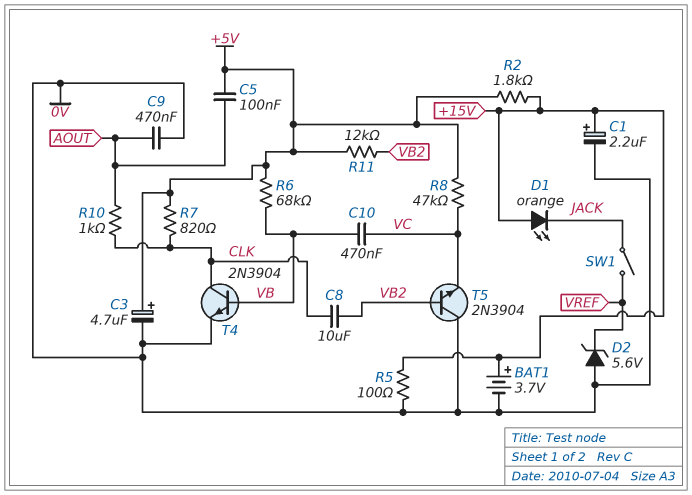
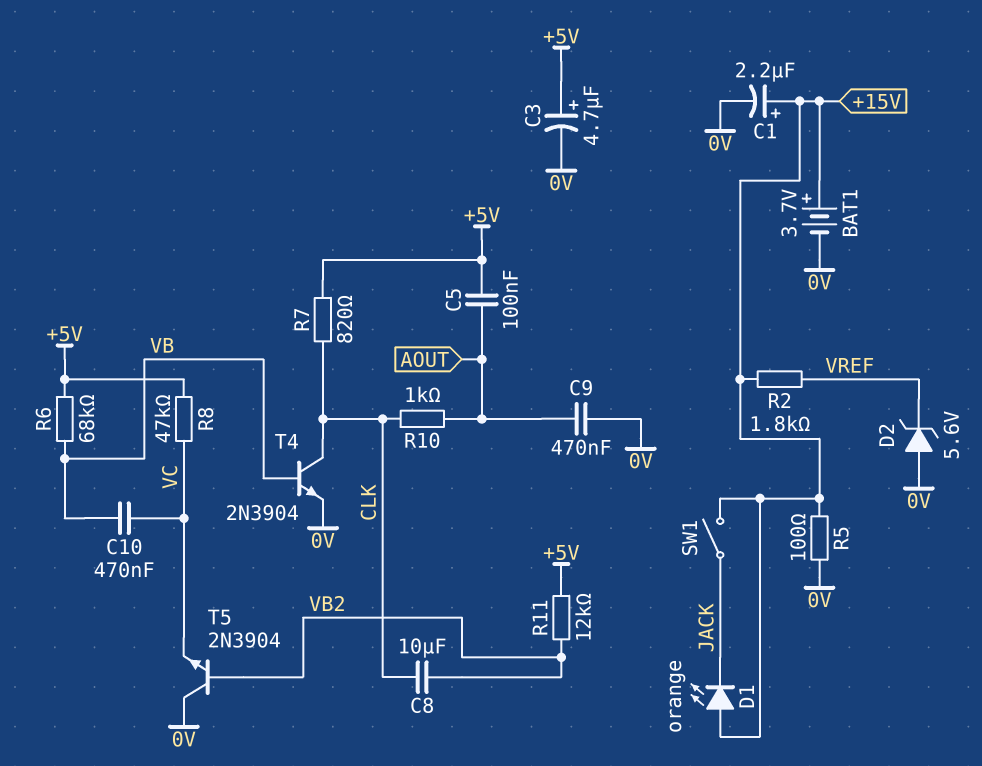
R2: 1.8k (+5V, +15V) -> 1.8k (+15V, VREF)
SW1: switch (JACK, VREF) -> switch (+15V, JACK)

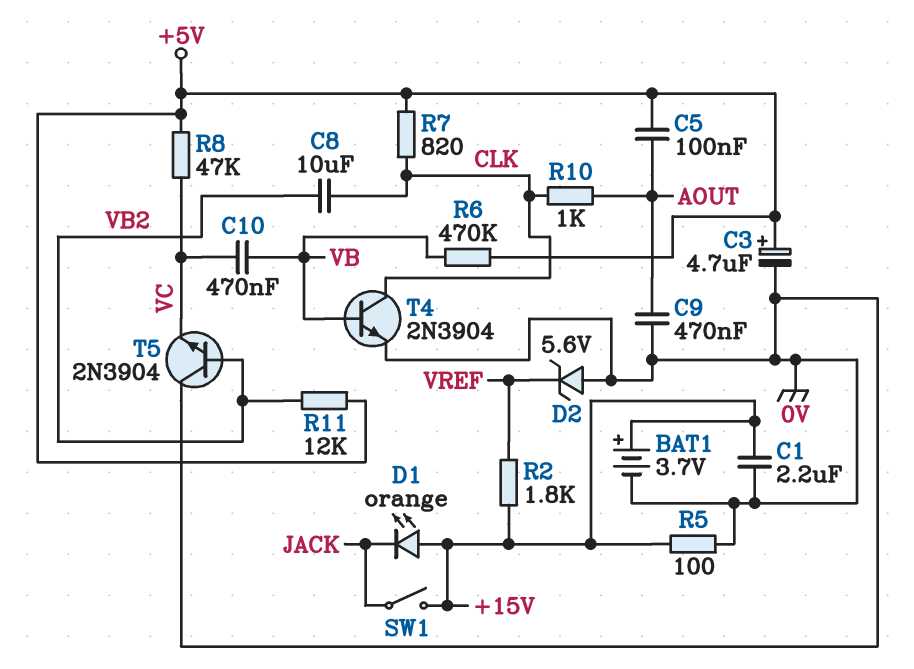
C1: 2.2uF (plus +15V, minus 0V) -> 2.2uF (+15V, 0V)
R6: 68k (+5V, VB) -> 470k (+5V, VB)

